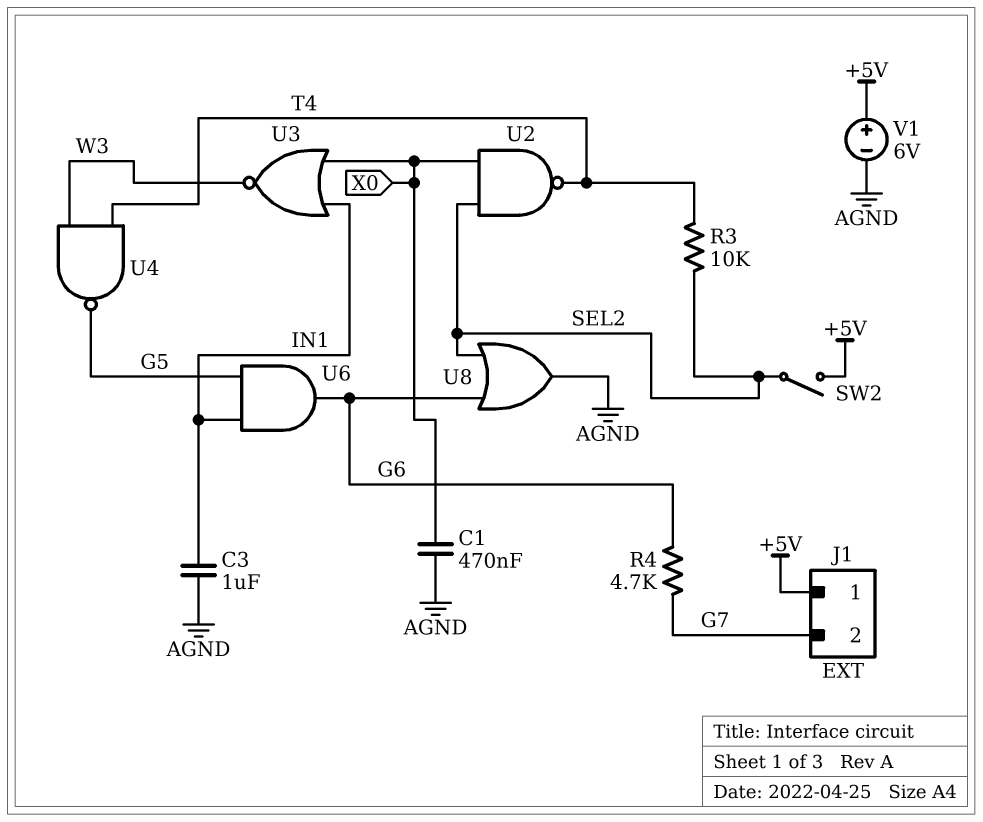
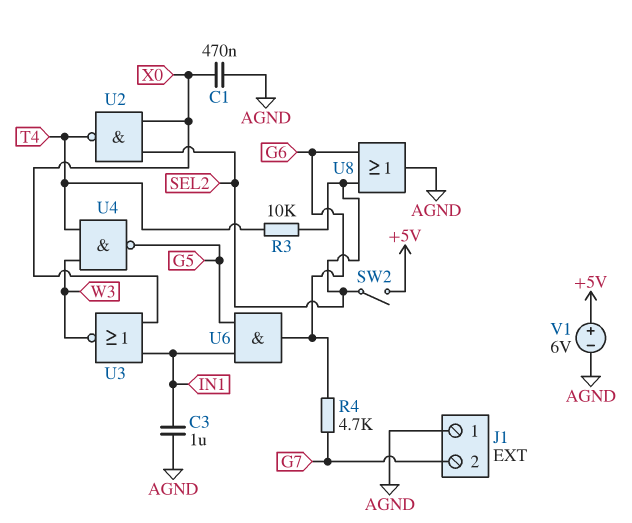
J1 pin 1: +5V -> AGND

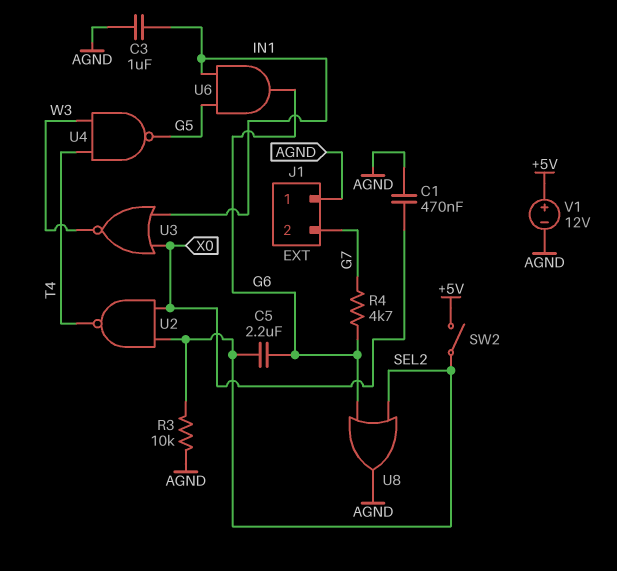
C5: none -> 2.2uF (G6, SEL2)
R3: 10k (SEL2, T4) -> 10k (AGND, SEL2)
V1: 6V (plus +5V, minus AGND) -> 12V (plus +5V, minus AGND)

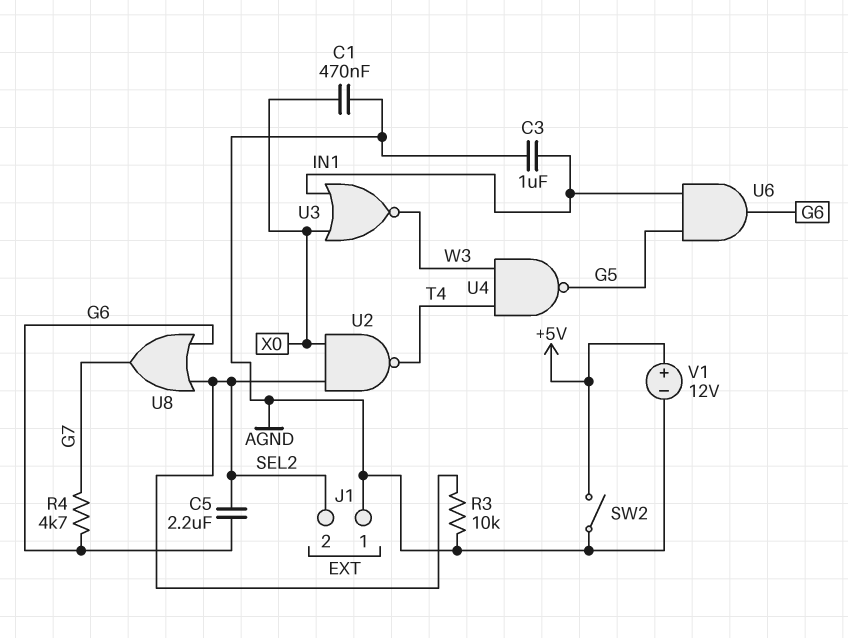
J1 pin 2: G7 -> SEL2
SW2: switch (+5V, SEL2) -> switch (+5V, AGND)
U8: OR (in G6, in SEL2, out AGND) -> OR (in G6, in SEL2, out G7)

